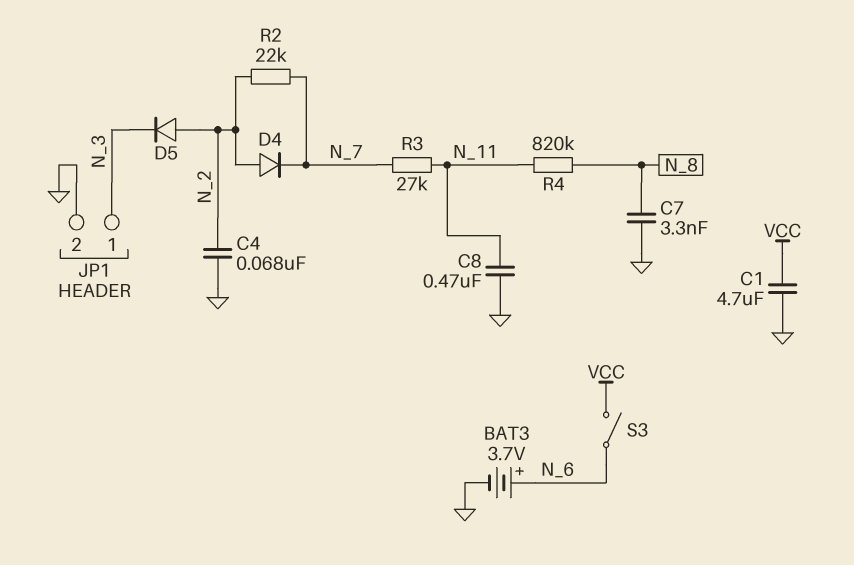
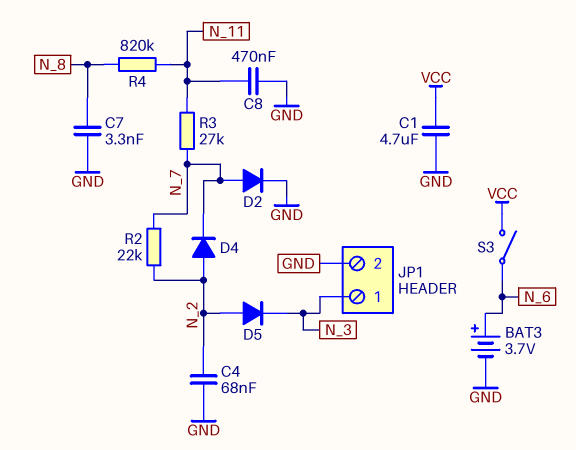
D2: none -> diode (A N_7, K GND)

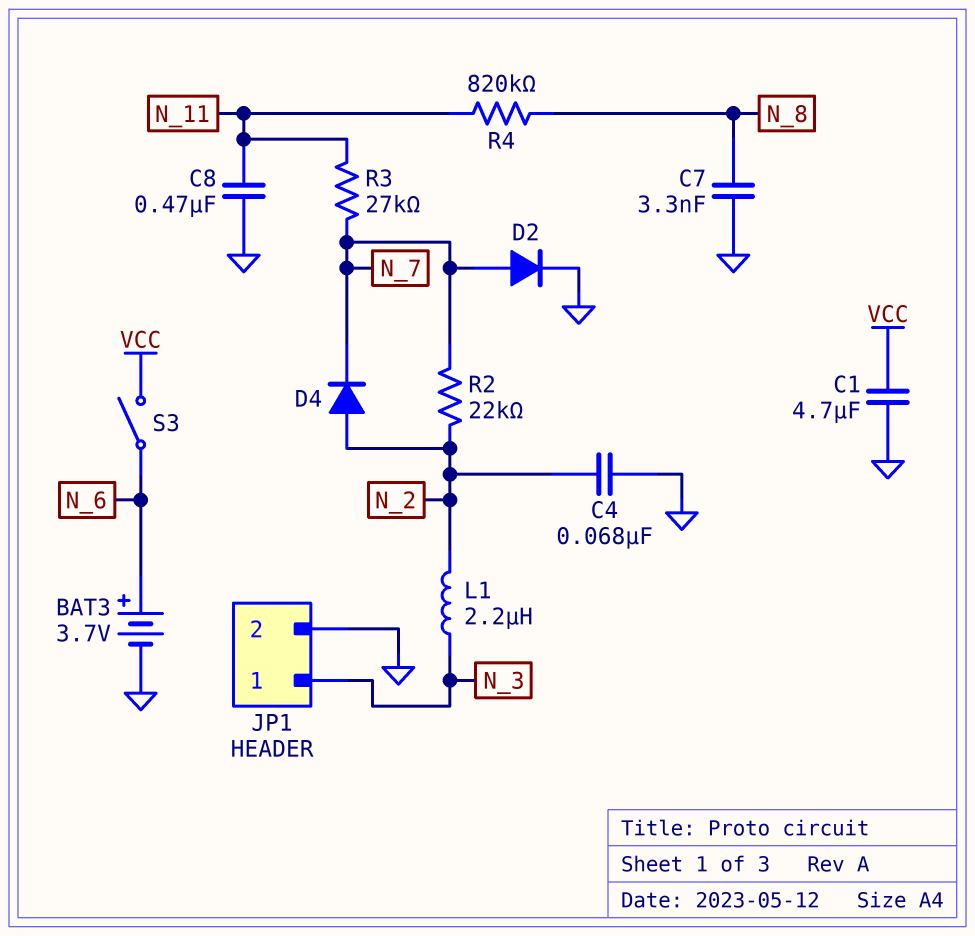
D5: diode (A N_2, K N_3) -> none
L1: none -> 2.2uH (N_2, N_3)

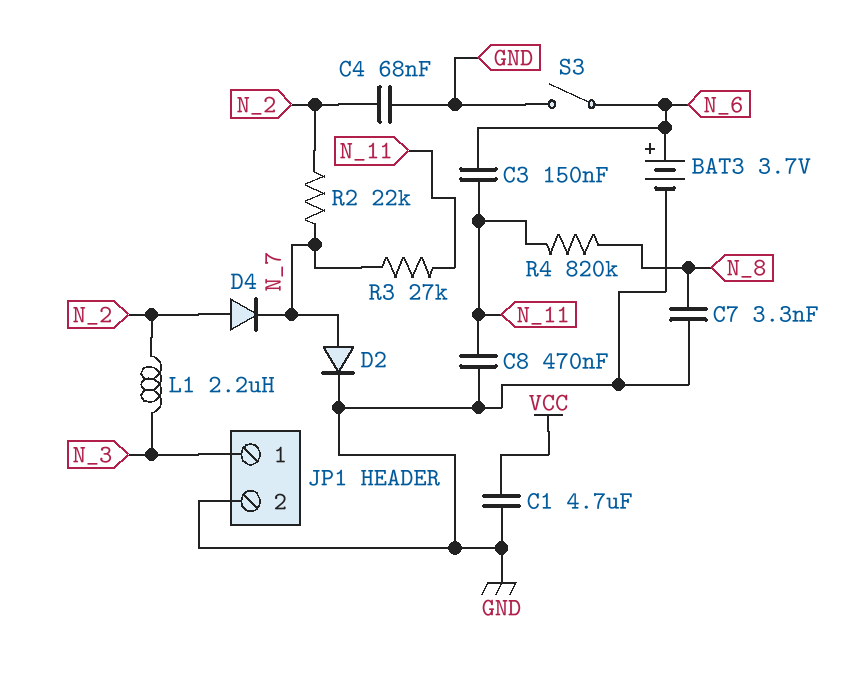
C3: none -> 150nF (N_6, N_11)
S3: switch (N_6, VCC) -> switch (GND, N_6)

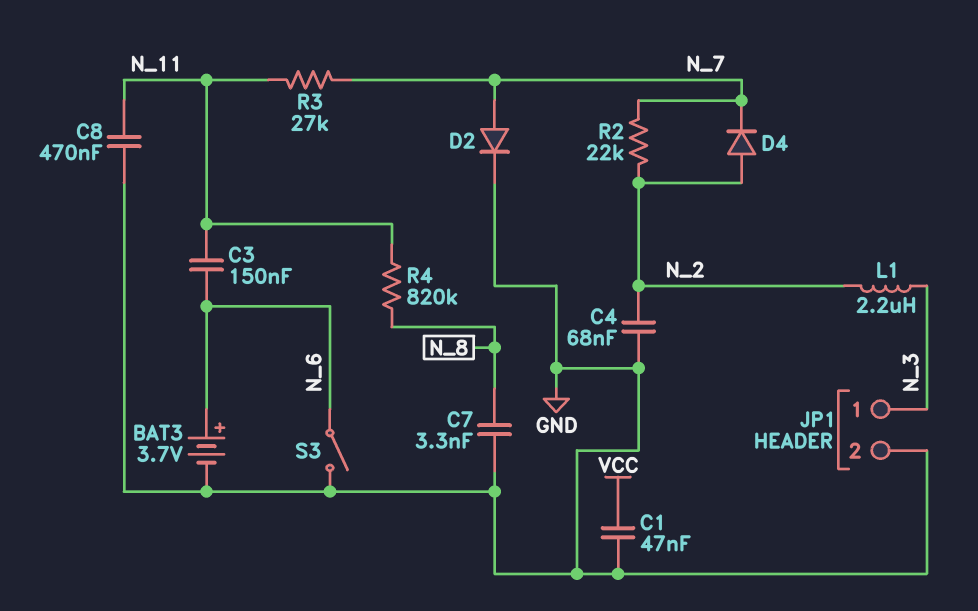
C1: 4.7uF (GND, VCC) -> 47nF (GND, VCC)

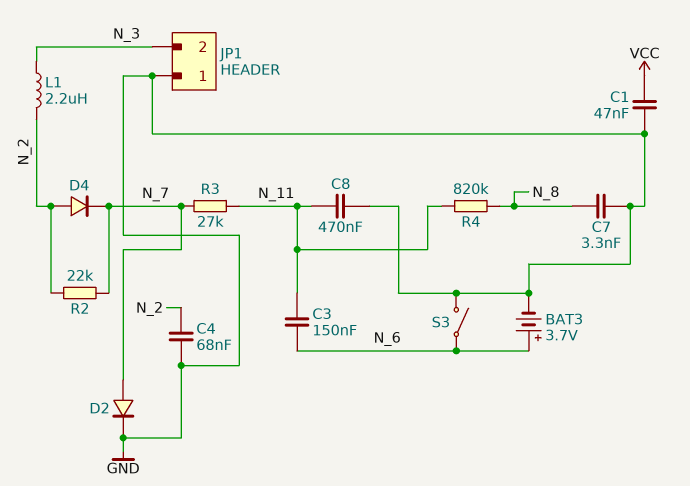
JP1 pin 1: N_3 -> GND
JP1 pin 2: GND -> N_3

